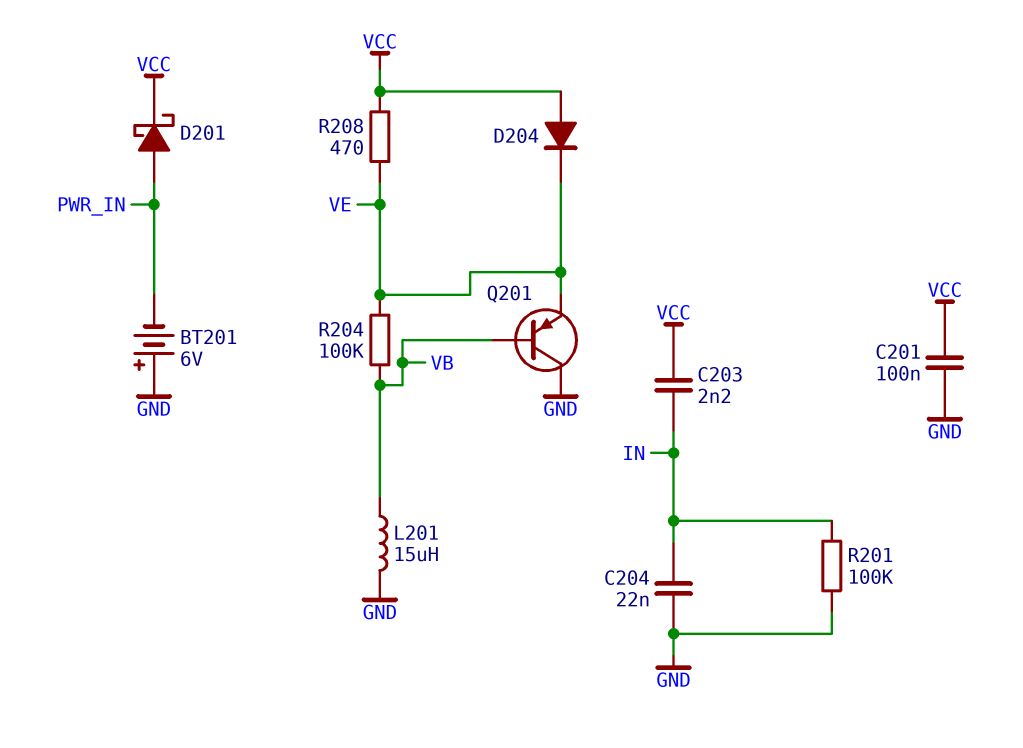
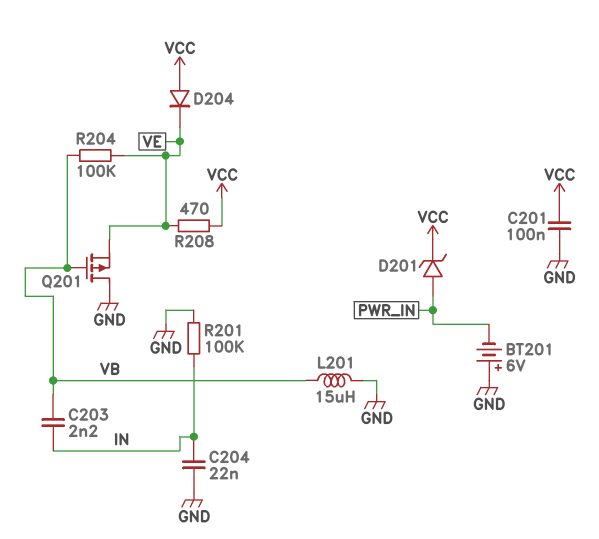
C203: 2.2nF (IN, VCC) -> 2.2nF (IN, VB)
D201: schottky (A PWR_IN, K VCC) -> zener (A PWR_IN, K VCC)
Q201: PNP (B VB, C GND, E VE) -> PMOS (G VB, D GND, S VE)

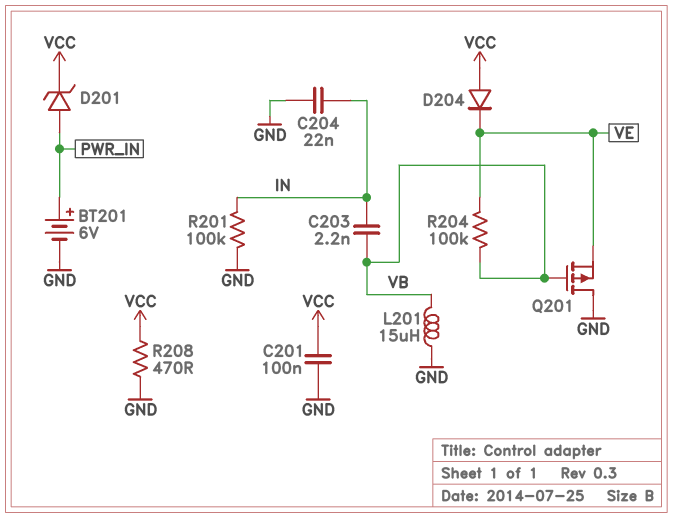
BT201: 6V (plus GND, minus PWR_IN) -> 6V (plus PWR_IN, minus GND)
R208: 470 (VCC, VE) -> 470 (GND, VCC)

